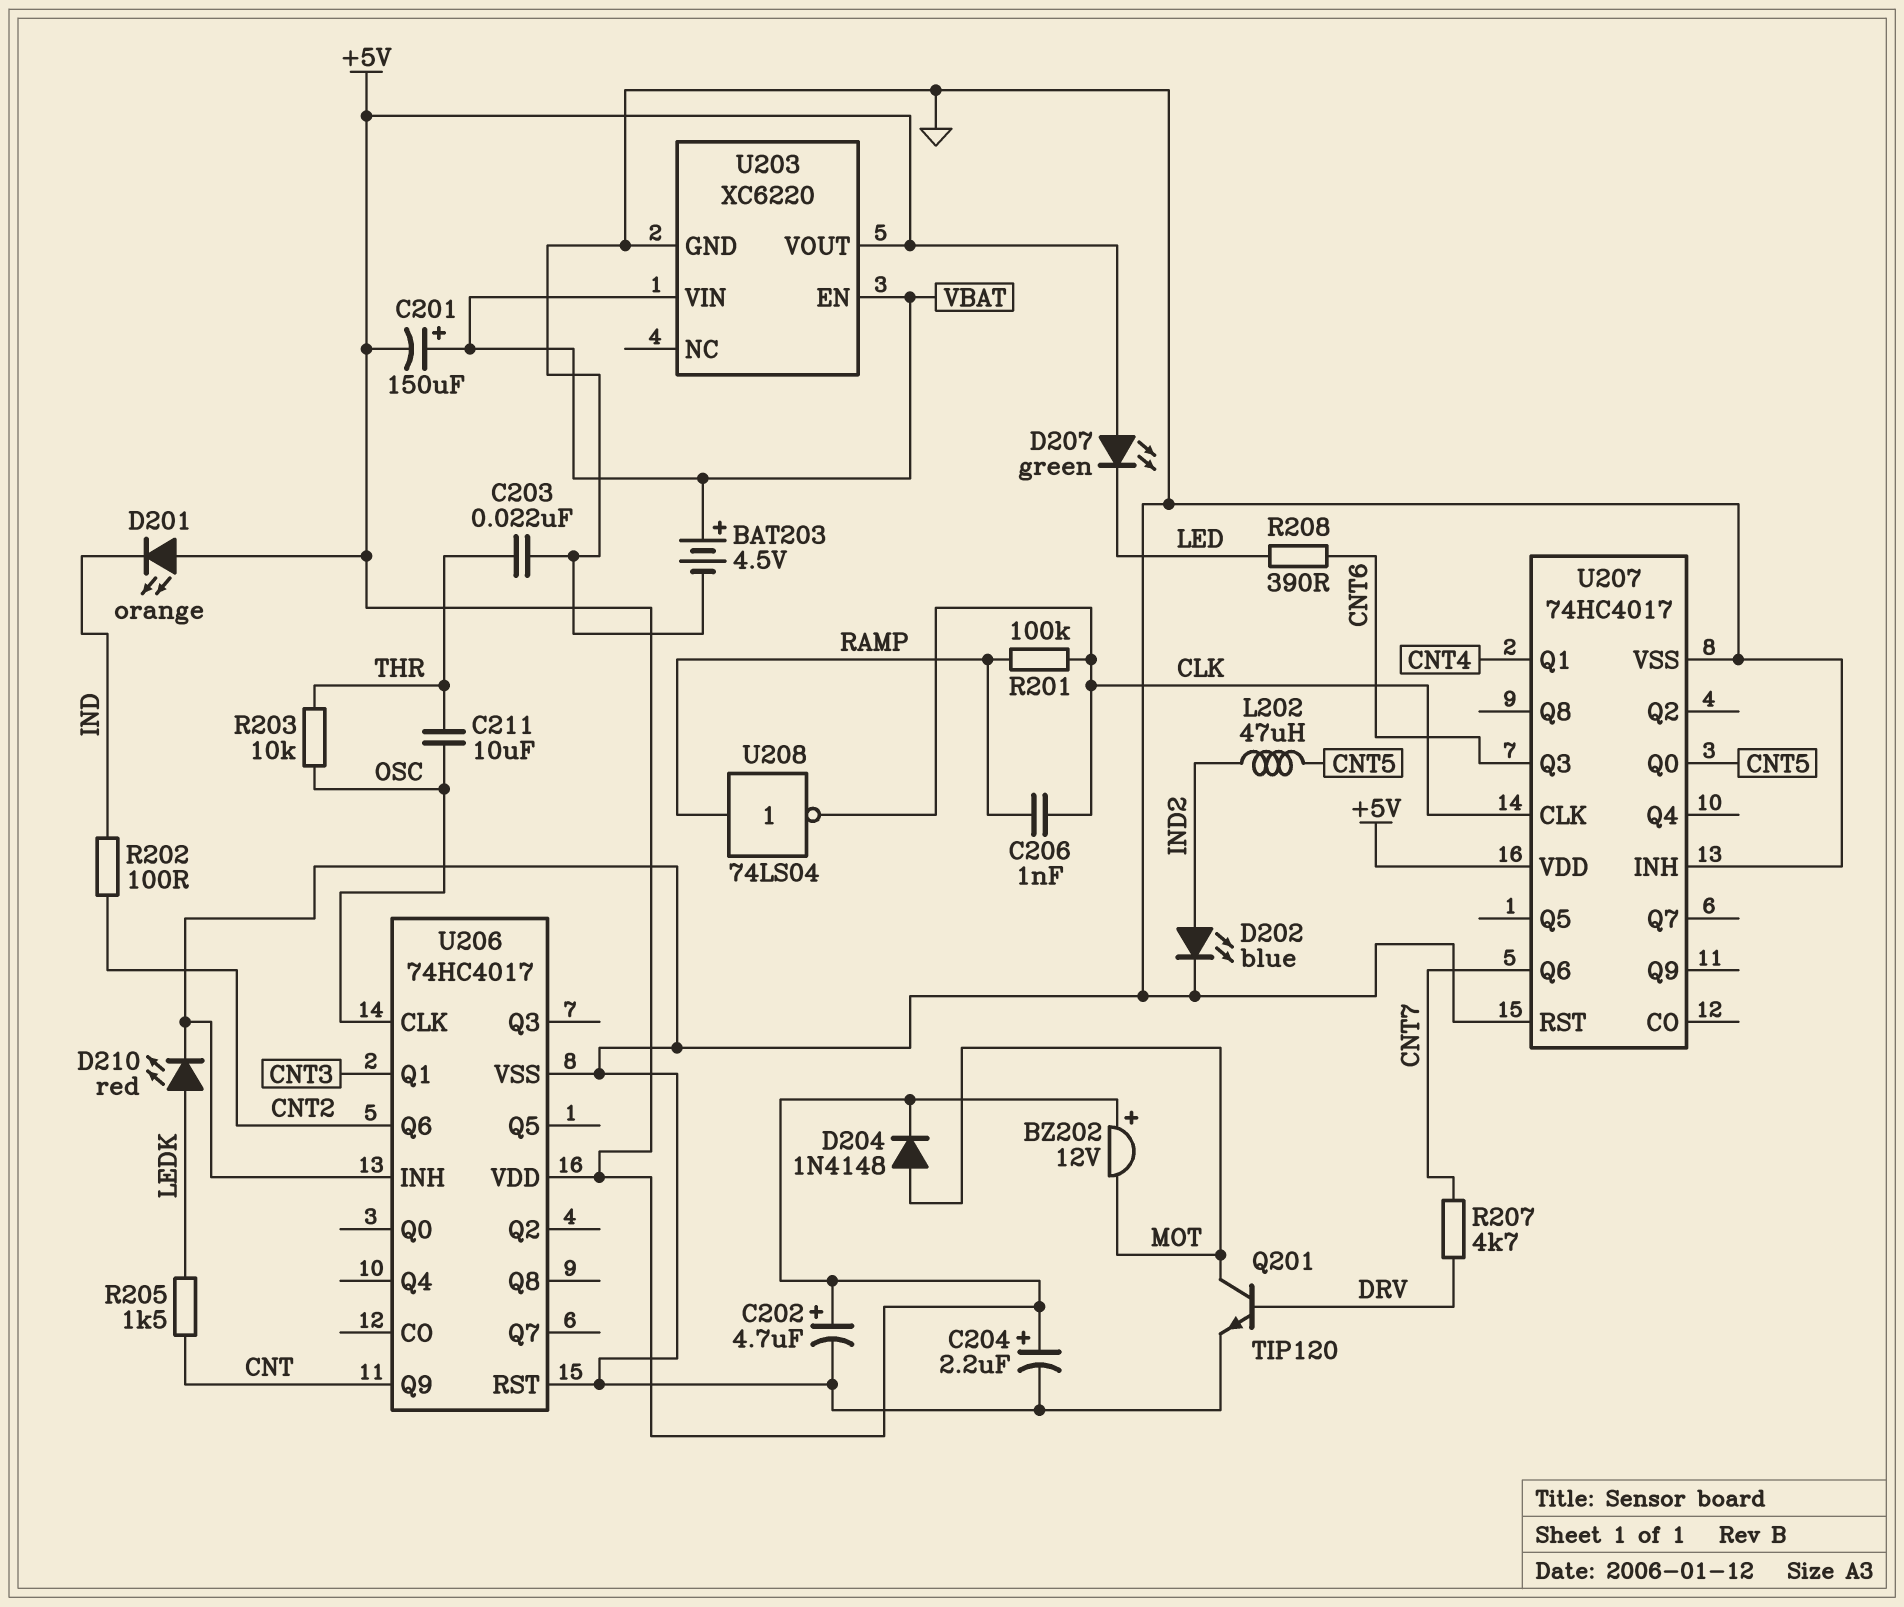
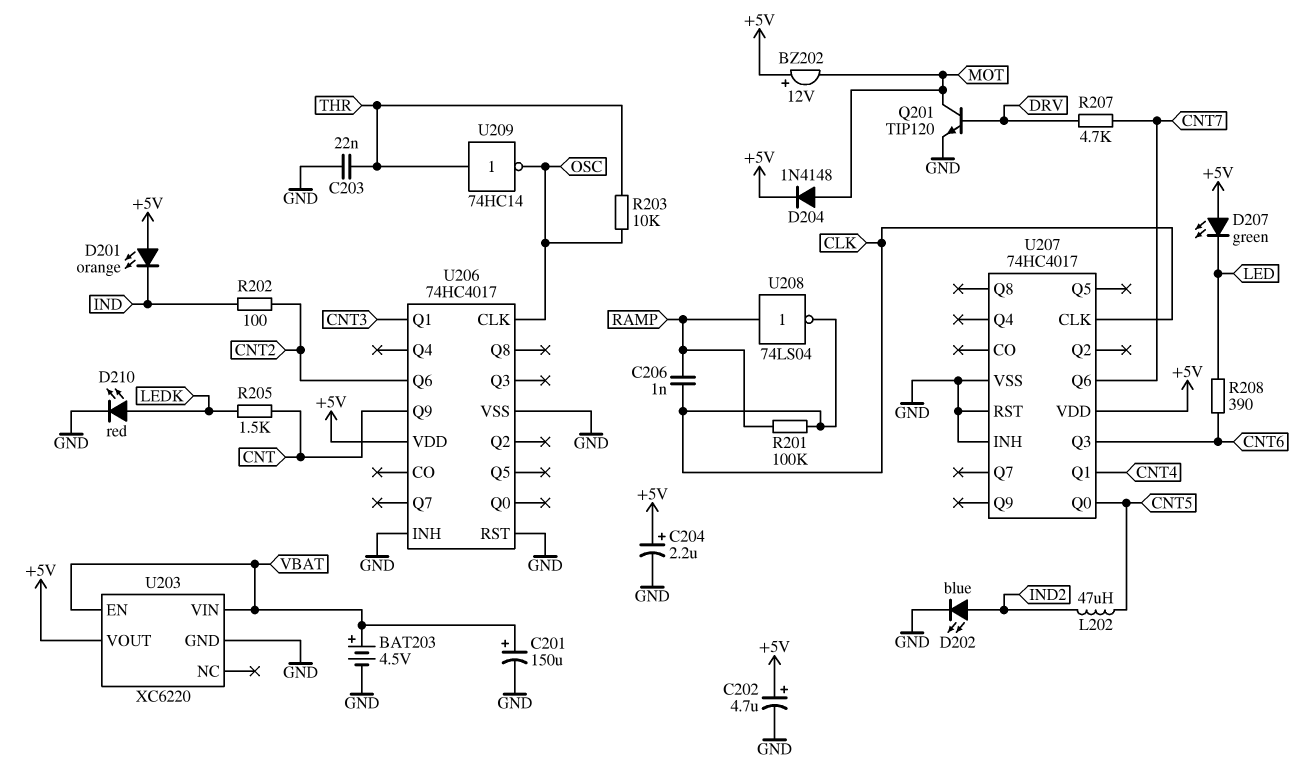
C201: 150uF (plus VBAT, minus +5V) -> 150uF (plus VBAT, minus GND)
C211: 10uF (OSC, THR) -> none
U209: none -> NOT 74HC14 (in THR, out OSC)

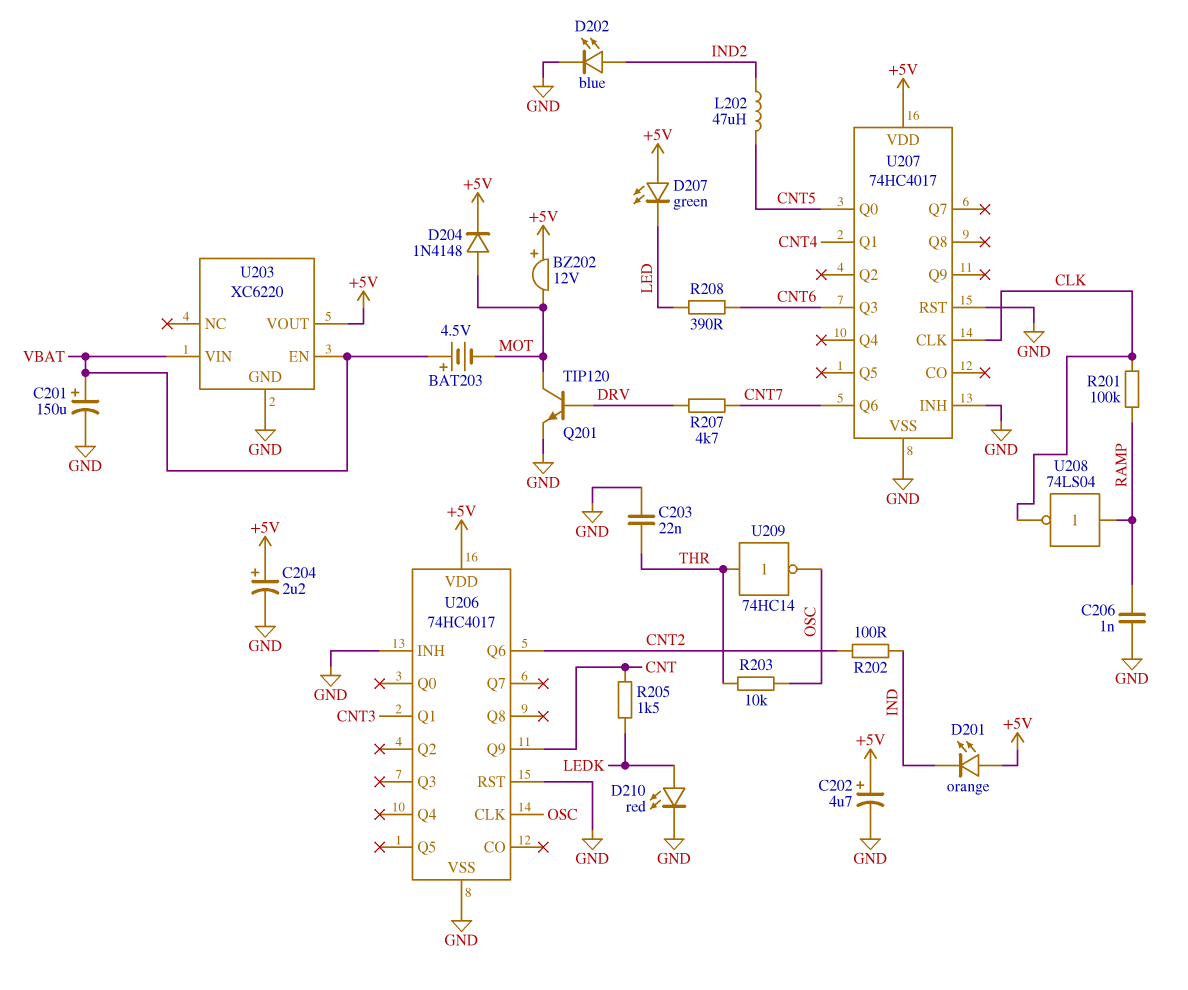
BAT203: 4.5V (plus VBAT, minus GND) -> 4.5V (plus VBAT, minus MOT)
C206: 1nF (CLK, RAMP) -> 1nF (GND, RAMP)

